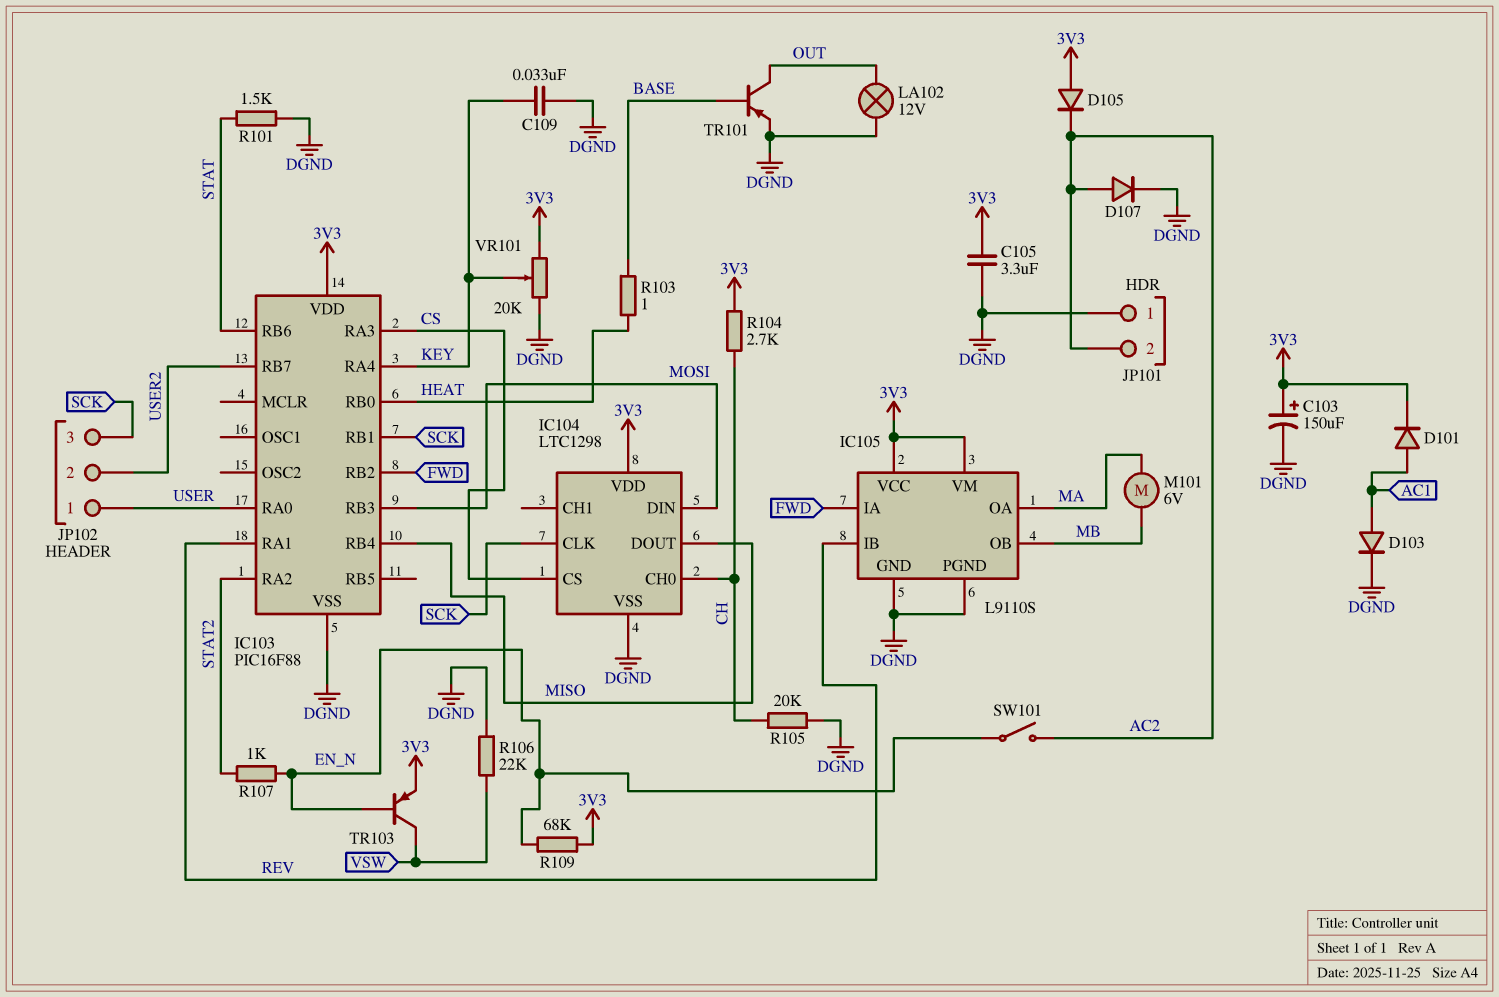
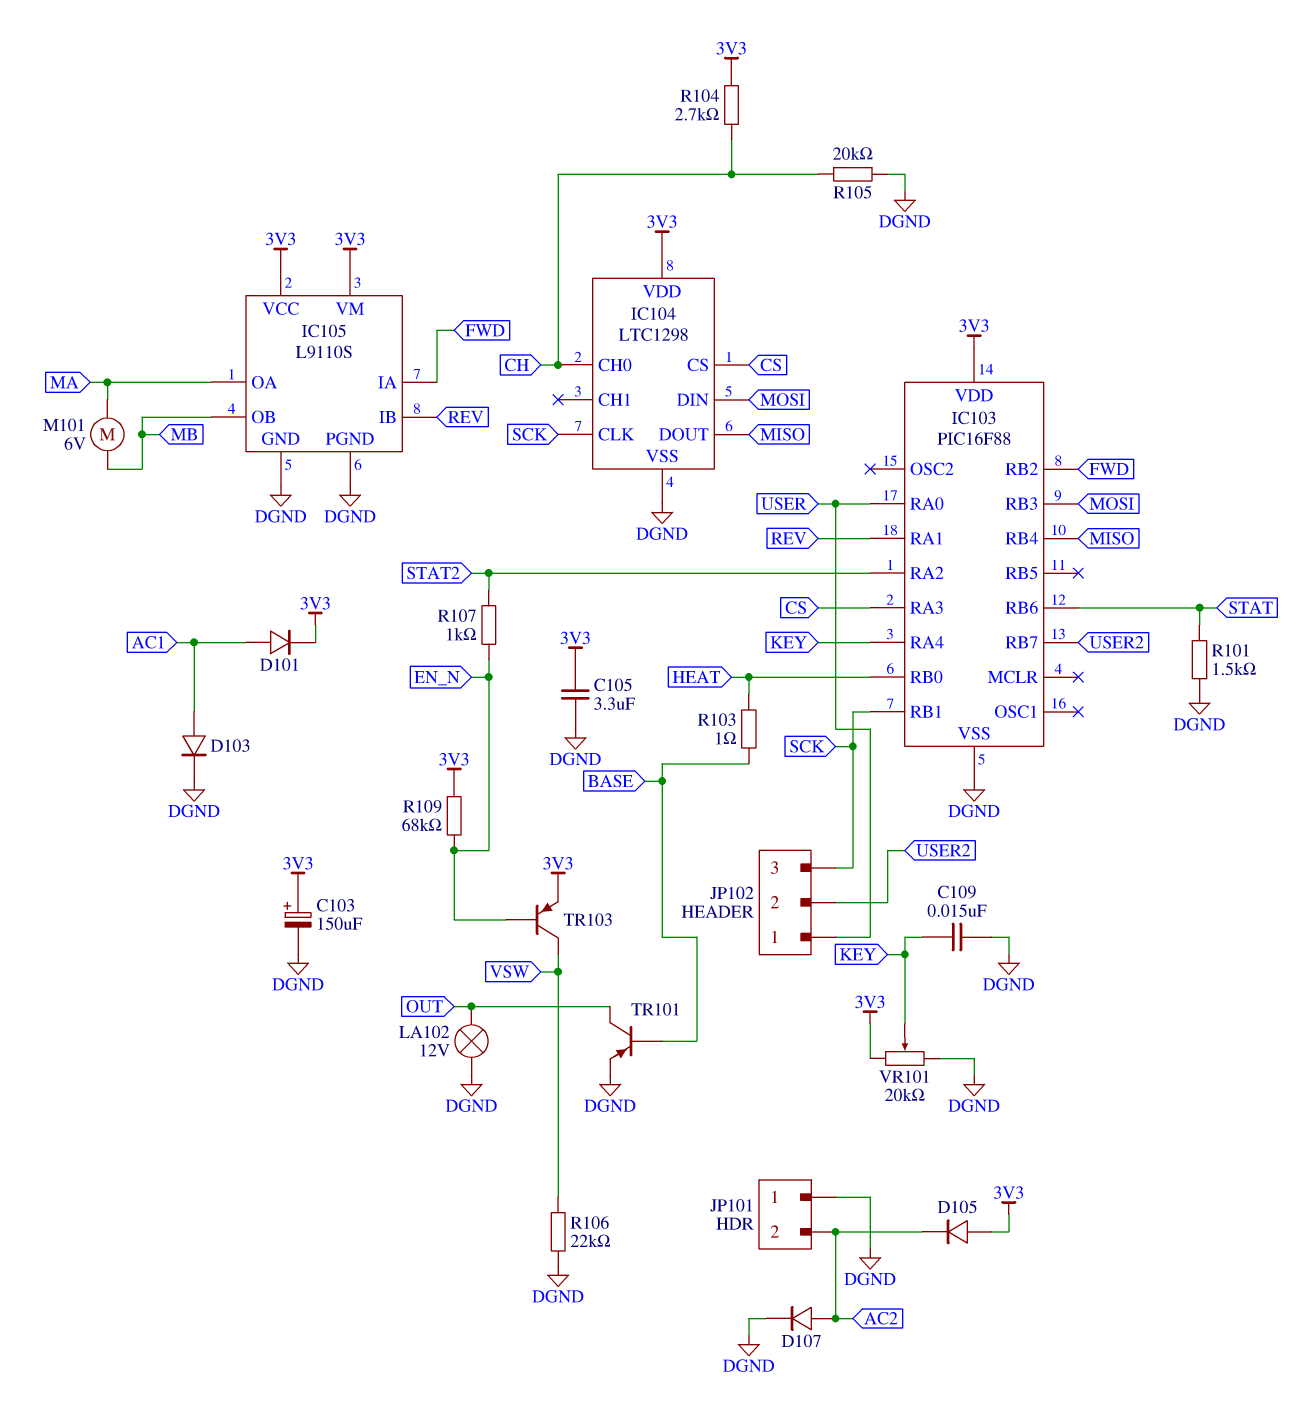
C109: 33nF (DGND, KEY) -> 15nF (DGND, KEY)
SW101: switch (AC2, EN_N) -> none

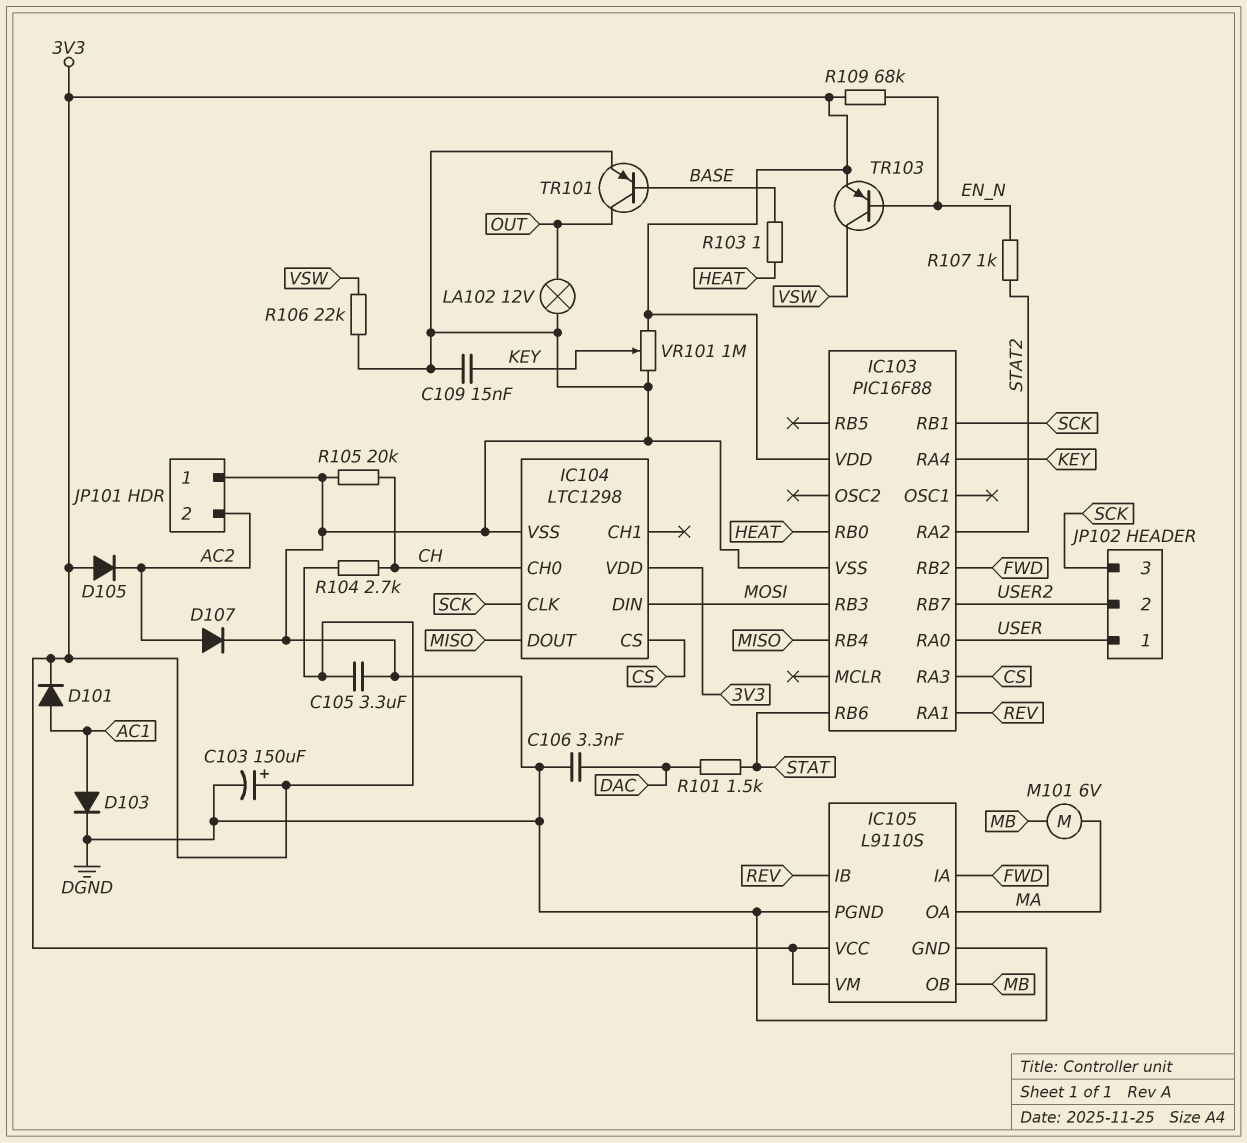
C106: none -> 3.3nF (DAC, DGND)
R101: 1.5k (DGND, STAT) -> 1.5k (DAC, STAT)
VR101: 20k (3V3, DGND, wiper KEY) -> 1M (3V3, DGND, wiper KEY)

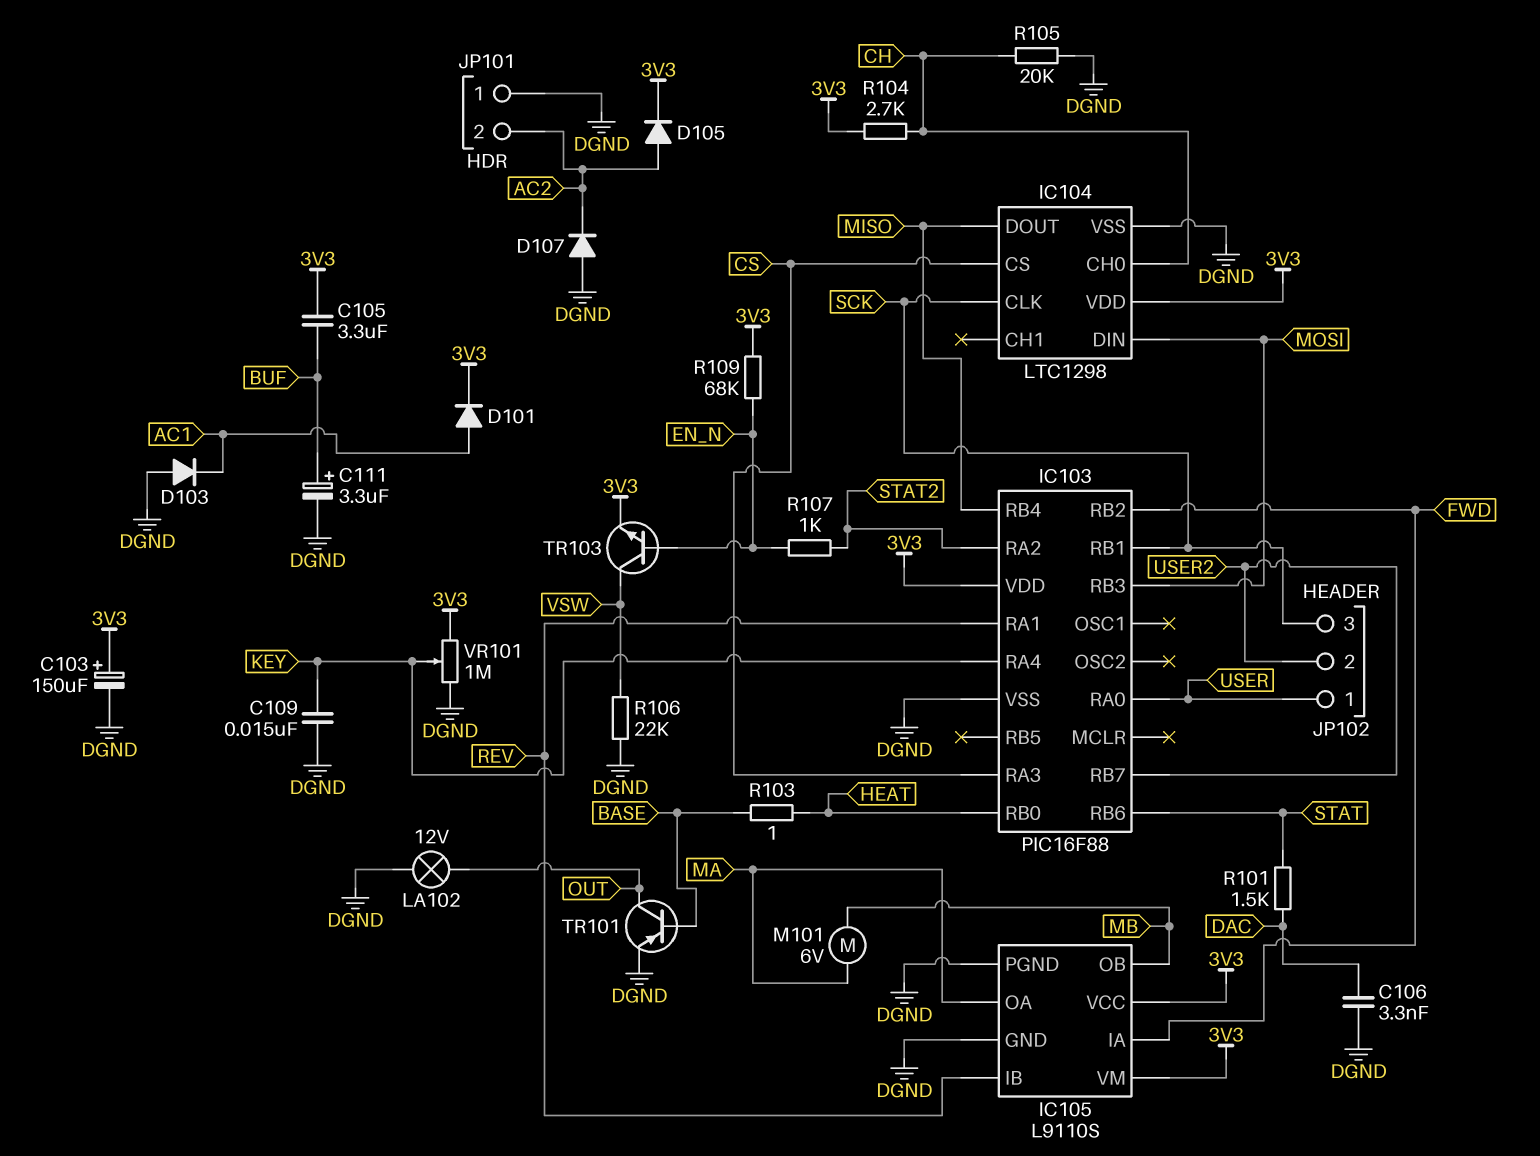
C105: 3.3uF (3V3, DGND) -> 3.3uF (3V3, BUF)
C111: none -> 3.3uF (plus BUF, minus DGND)
D103: diode (A AC1, K DGND) -> diode (A DGND, K AC1)
D105: diode (A 3V3, K AC2) -> diode (A AC2, K 3V3)
D107: diode (A AC2, K DGND) -> diode (A DGND, K AC2)
TR103: PNP (B EN_N, C VSW, E 3V3) -> NPN (B EN_N, C VSW, E 3V3)

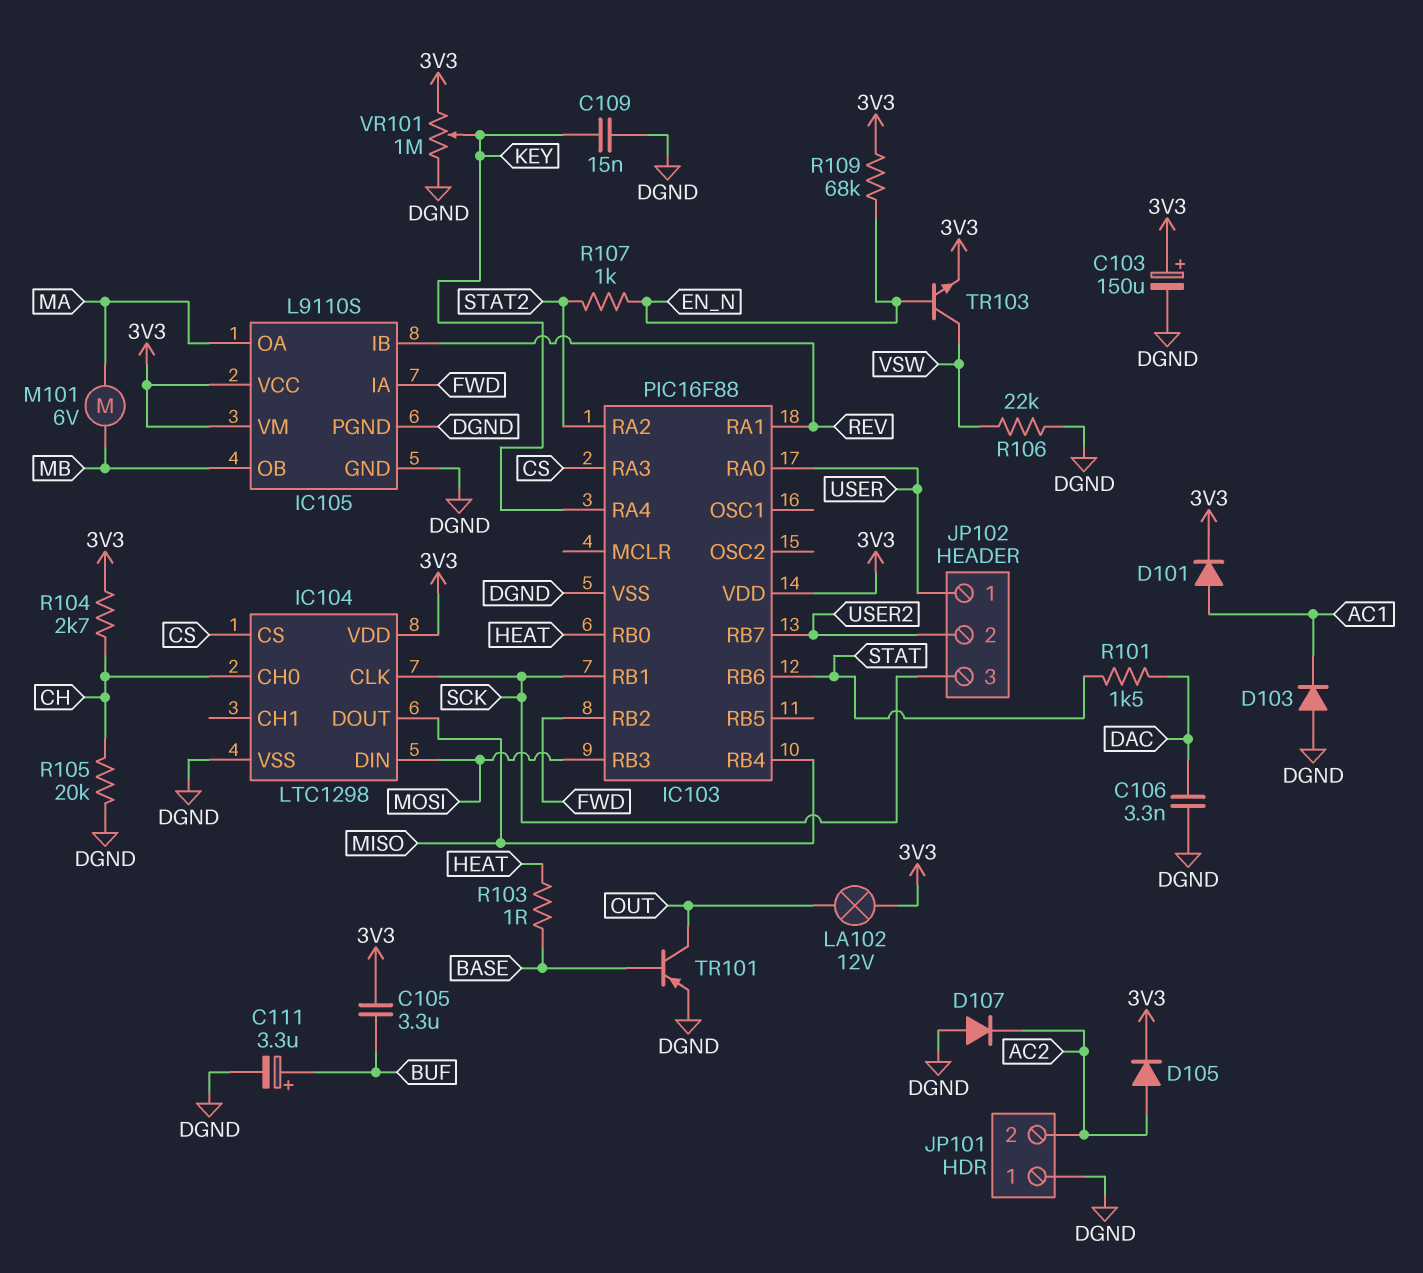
LA102: lamp 12V (DGND, OUT) -> lamp 12V (3V3, OUT)

